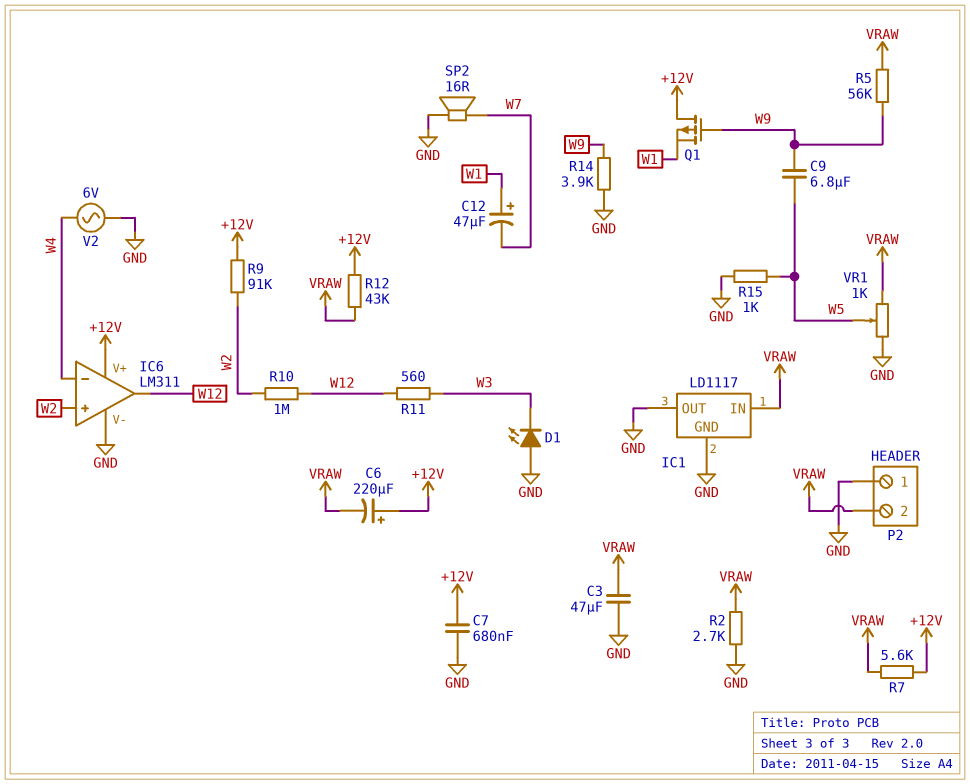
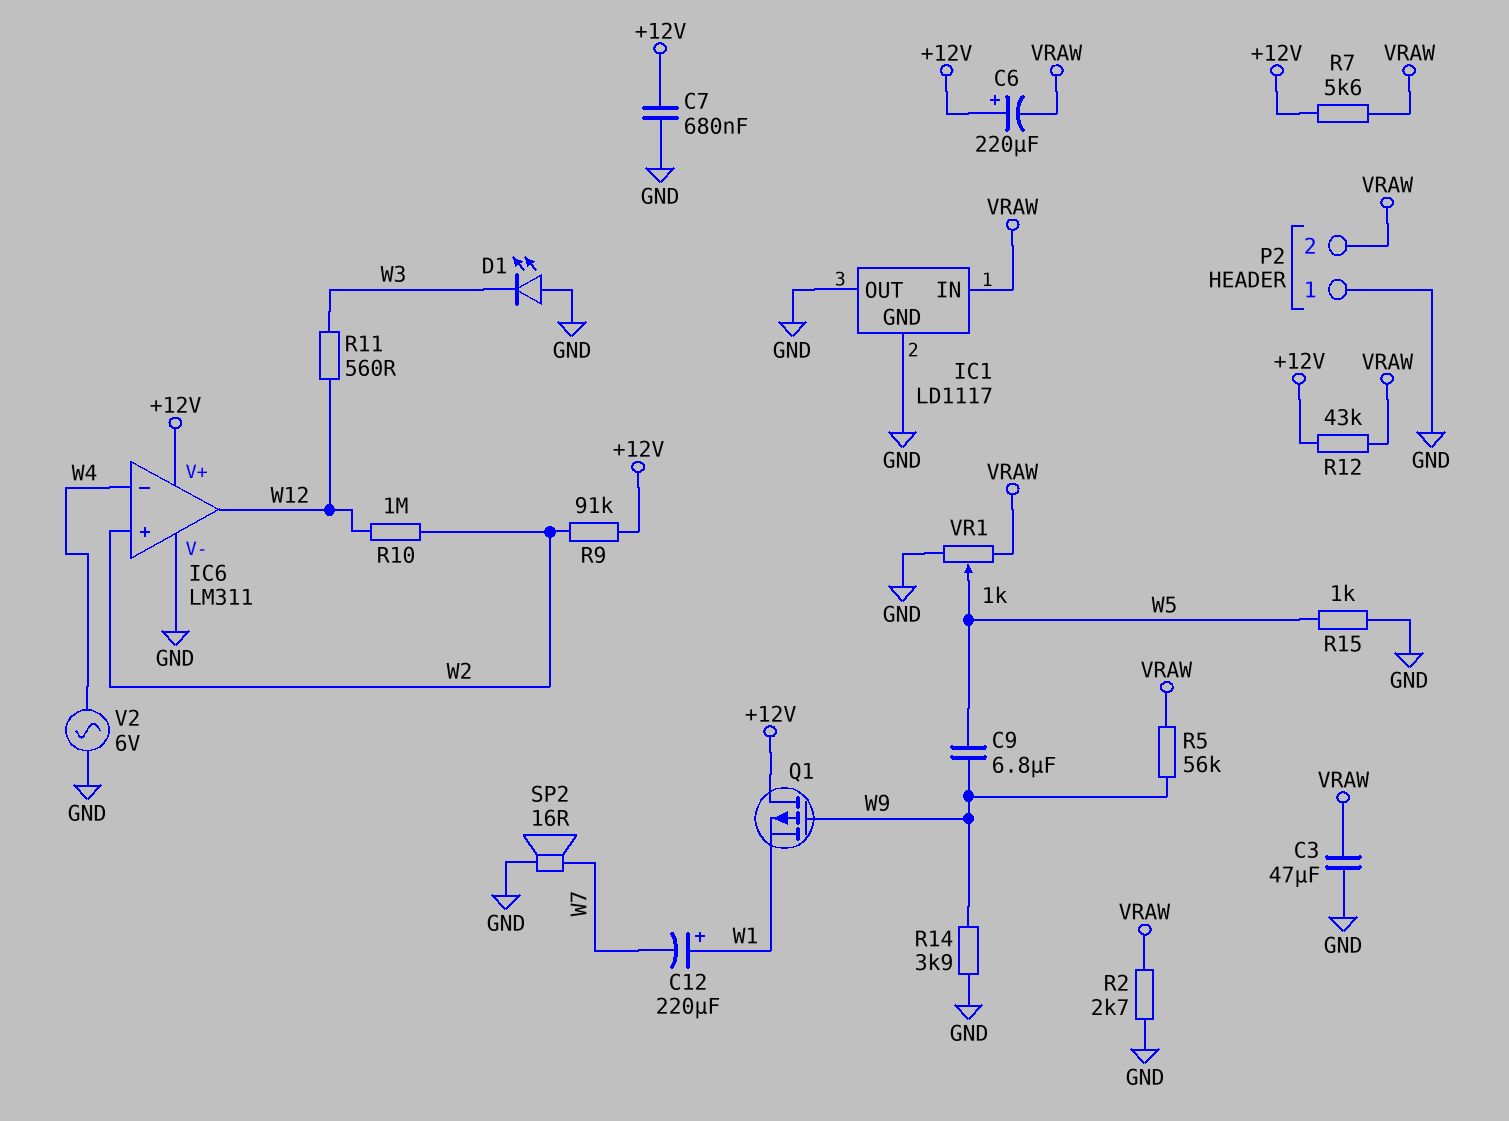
C12: 47uF (plus W1, minus W7) -> 220uF (plus W1, minus W7)

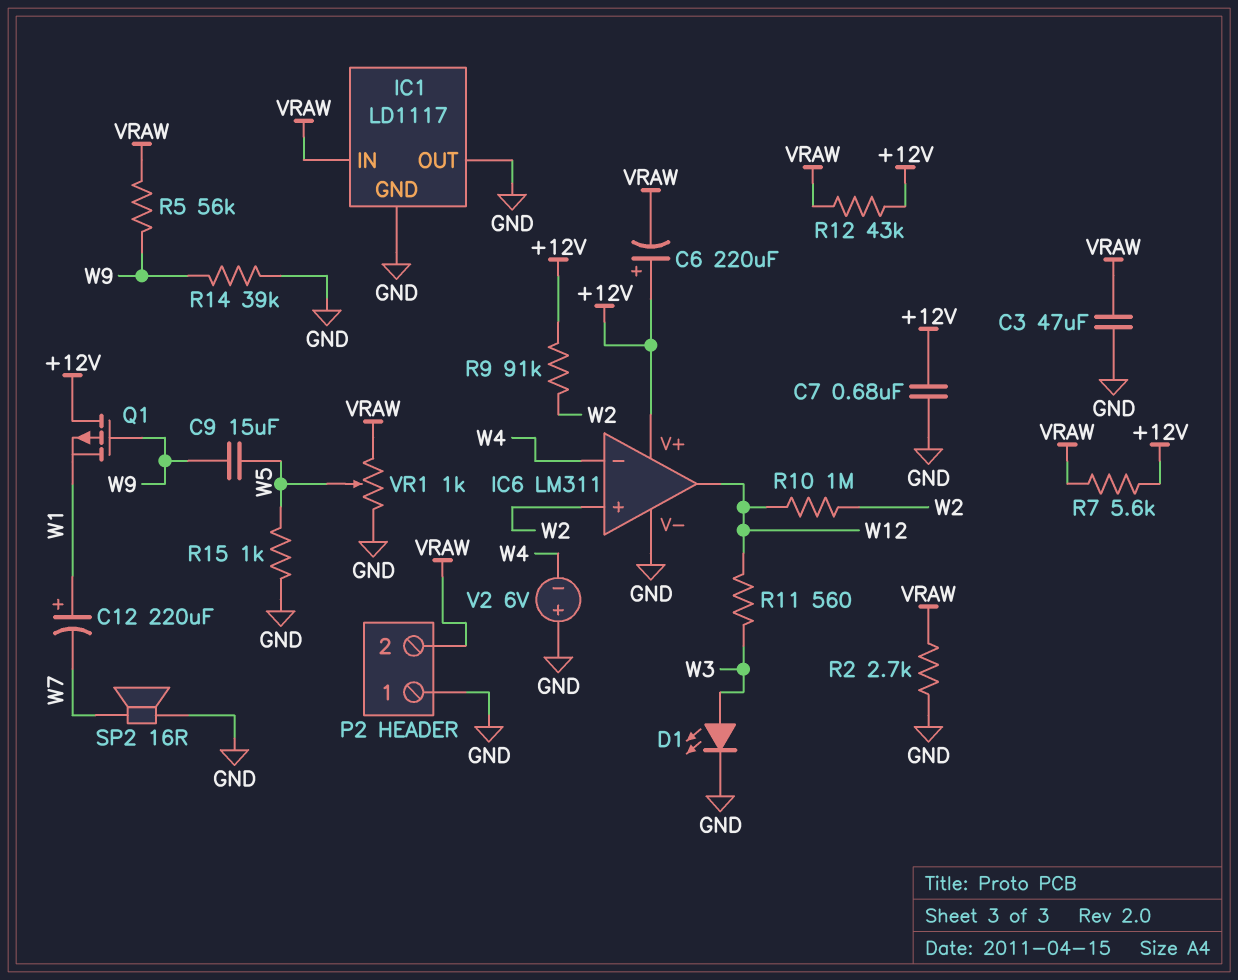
C9: 6.8uF (W5, W9) -> 15uF (W5, W9)
D1: LED (A GND, K W3) -> LED (A W3, K GND)
R14: 3.9k (GND, W9) -> 39k (GND, W9)
V2: AC 6V (GND, W4) -> 6V (plus GND, minus W4)

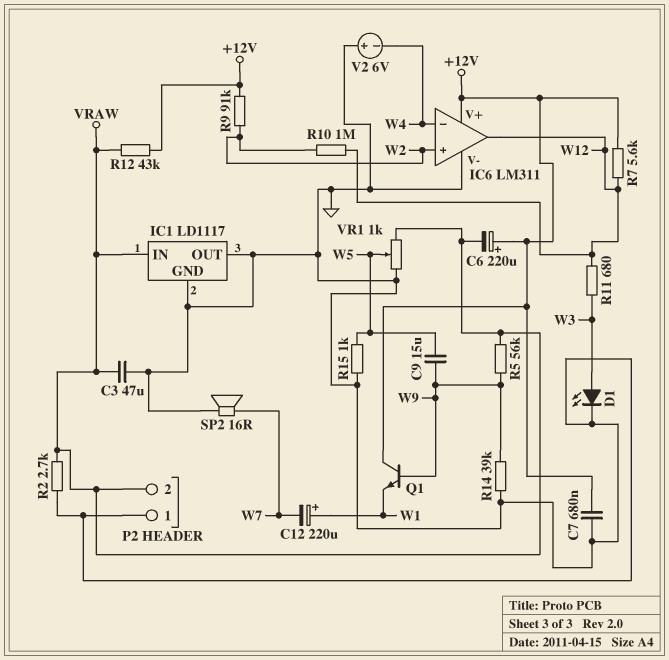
Q1: PMOS (G W9, D +12V, S W1) -> NPN (B W9, C +12V, E W1)
R7: 5.6k (+12V, VRAW) -> 5.6k (+12V, W12)
R11: 560 (W3, W12) -> 680 (W3, W12)

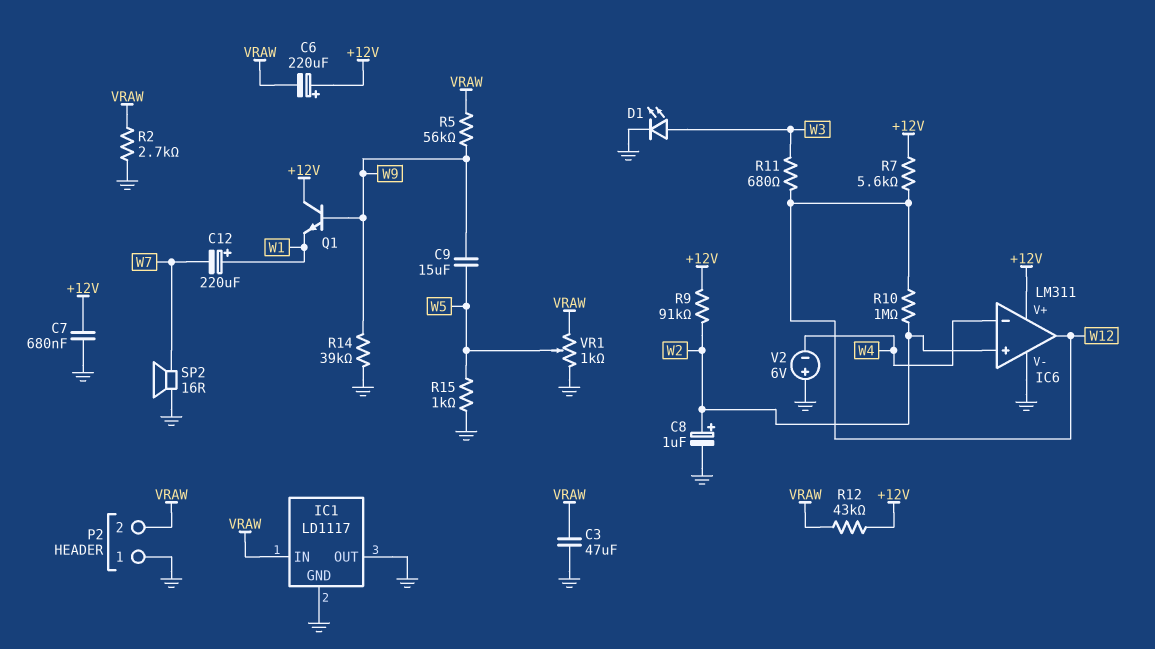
C8: none -> 1uF (plus W2, minus GND)

